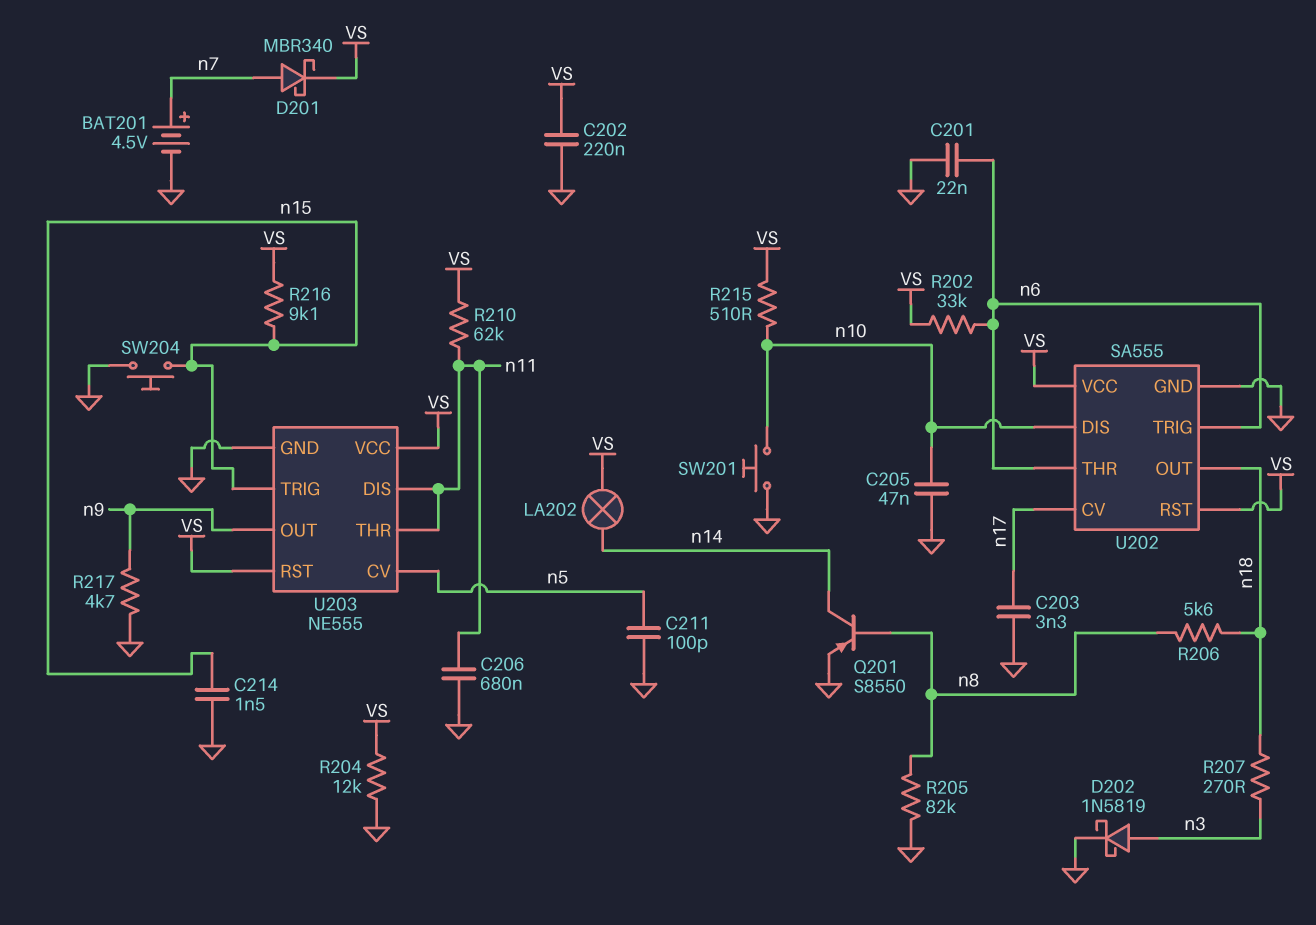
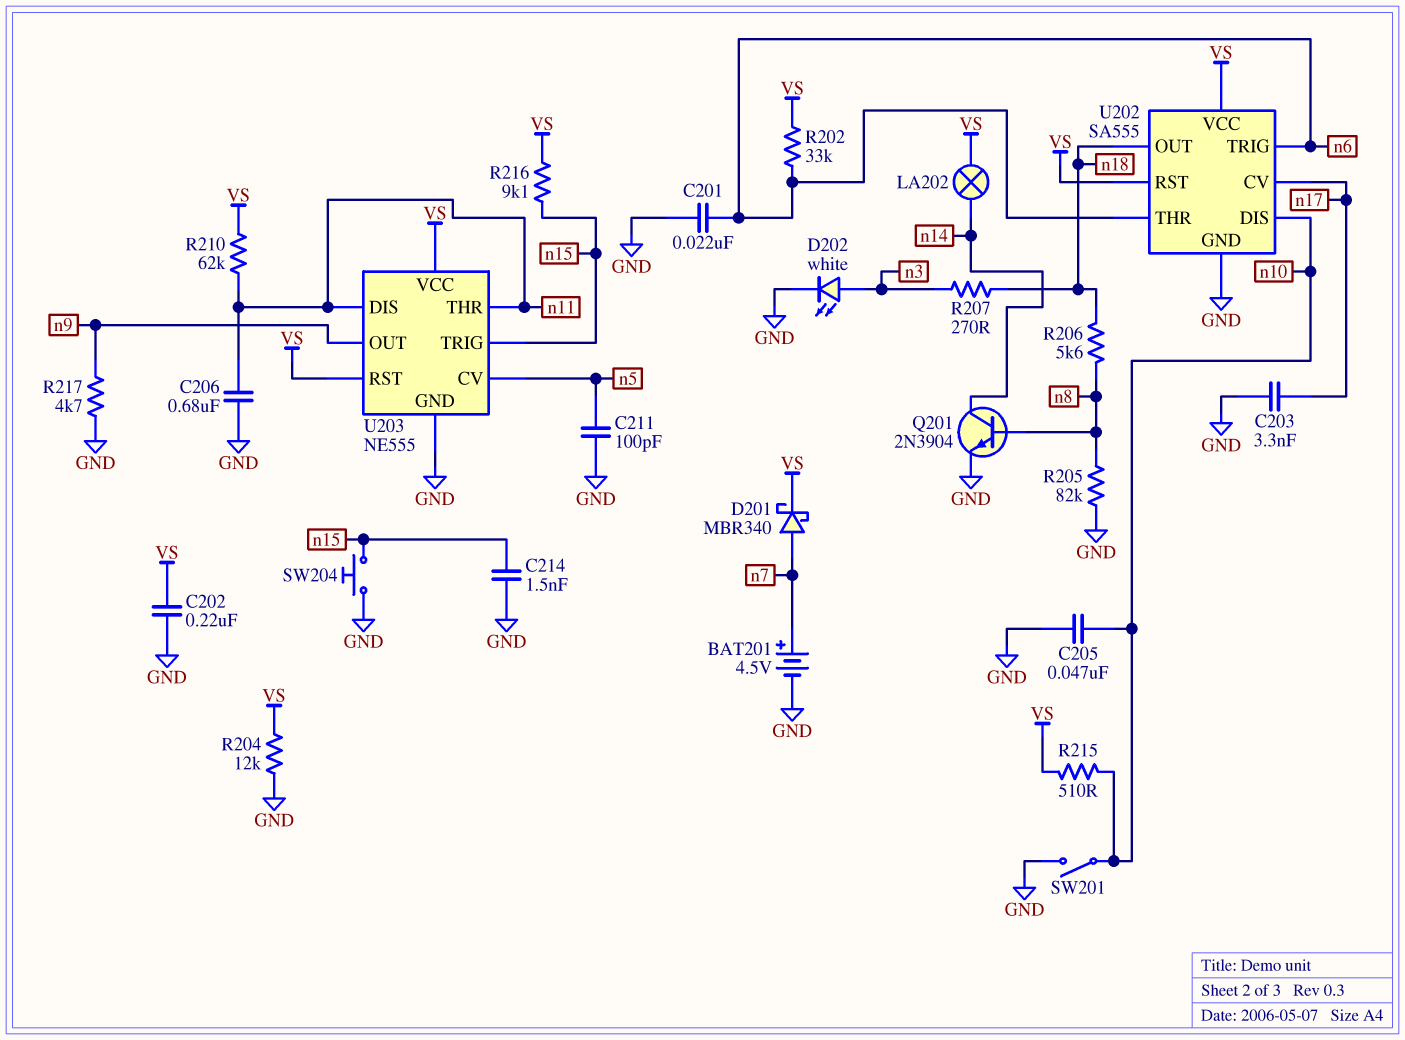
D202: schottky 1N5819 (A n3, K GND) -> LED white (A n3, K GND)
Q201: PNP S8550 (B n8, C n14, E GND) -> NPN 2N3904 (B n8, C n14, E GND)
SW201: button (GND, n10) -> switch (GND, n10)

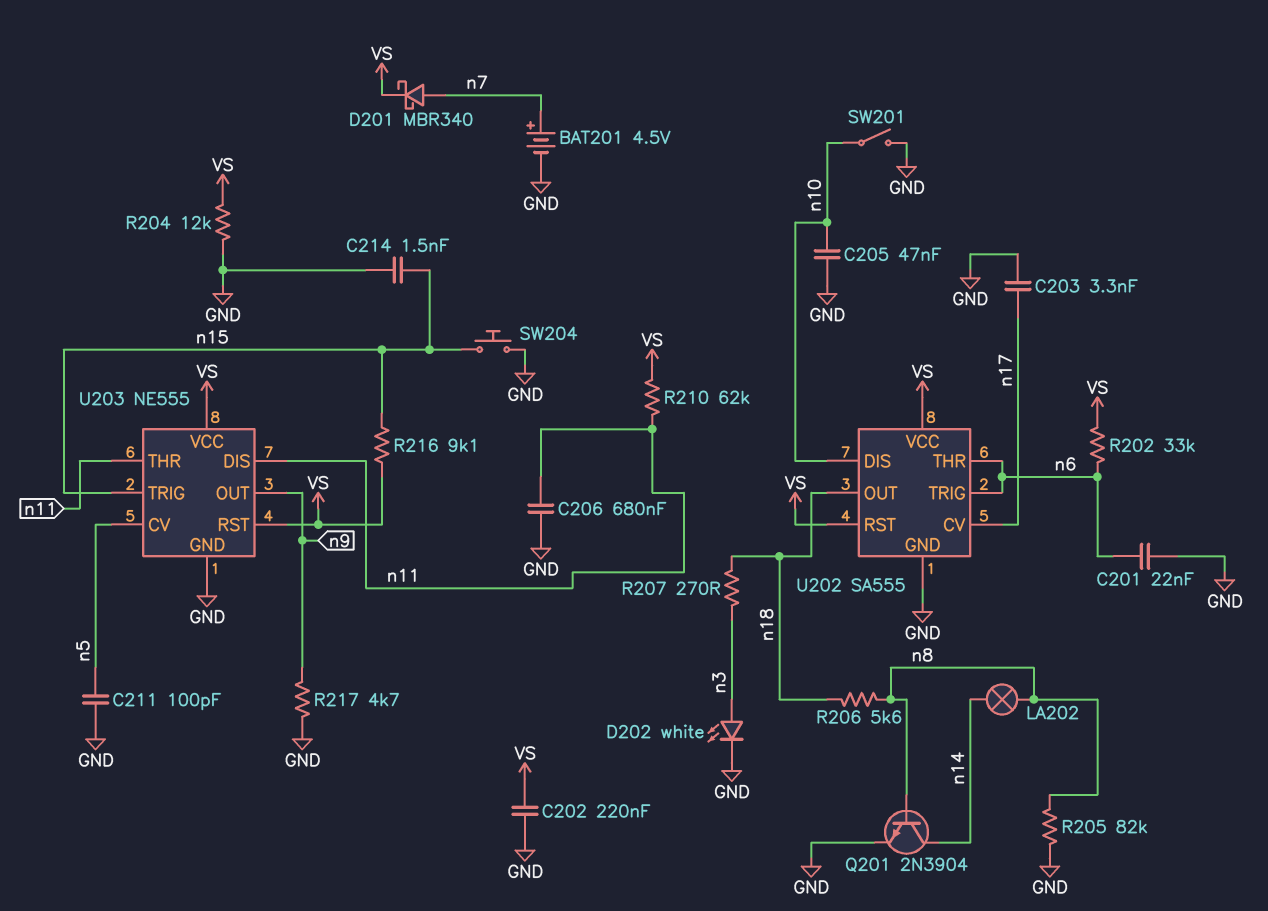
LA202: lamp (VS, n14) -> lamp (n8, n14)
R215: 510 (VS, n10) -> none

